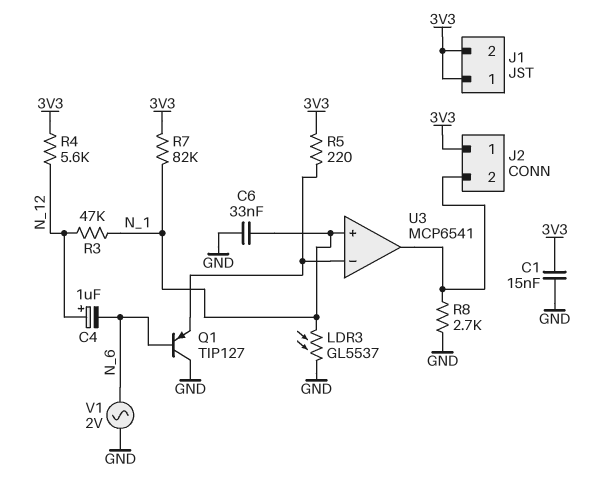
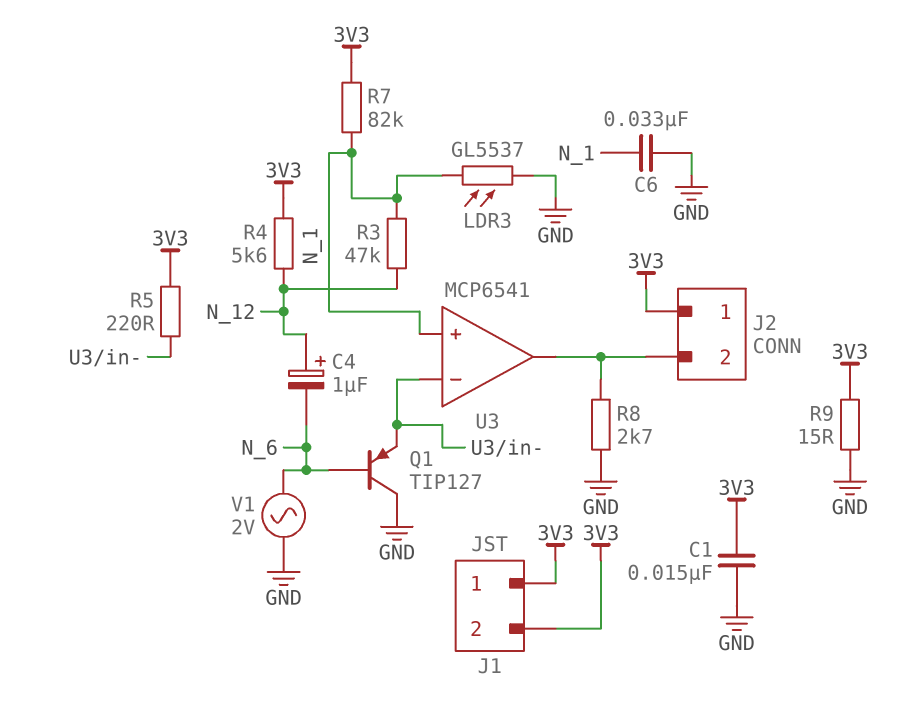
R9: none -> 15 (3V3, GND)

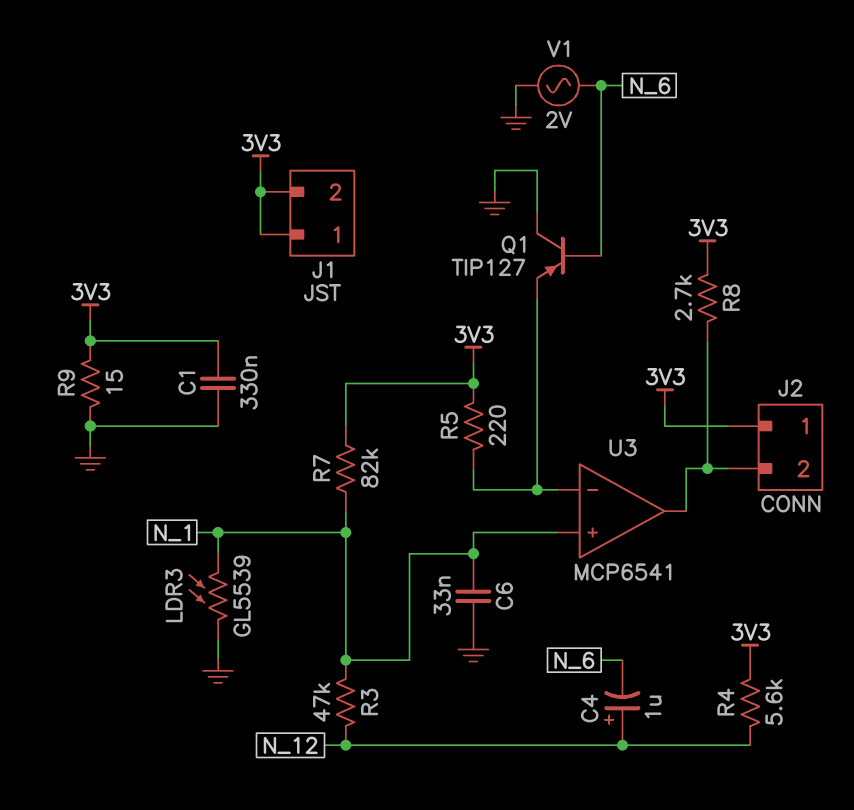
C1: 15nF (3V3, GND) -> 330nF (3V3, GND)
LDR3: GL5537 (GND, N_1) -> GL5539 (GND, N_1)
R8: 2.7k (GND, J2/2) -> 2.7k (3V3, J2/2)

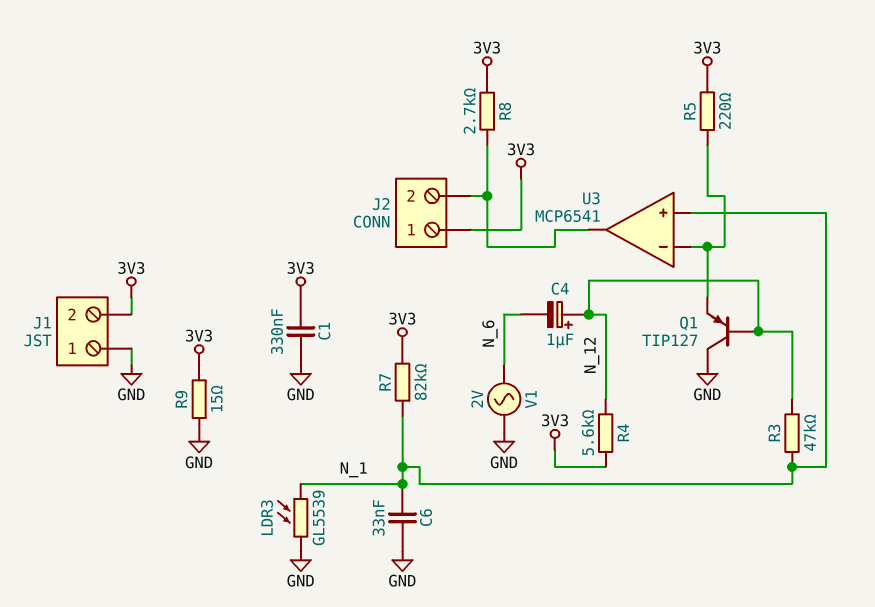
J1 pin 1: 3V3 -> GND
Q1: PNP TIP127 (B N_6, C GND, E U3/in-) -> PNP TIP127 (B N_12, C GND, E U3/in-)

